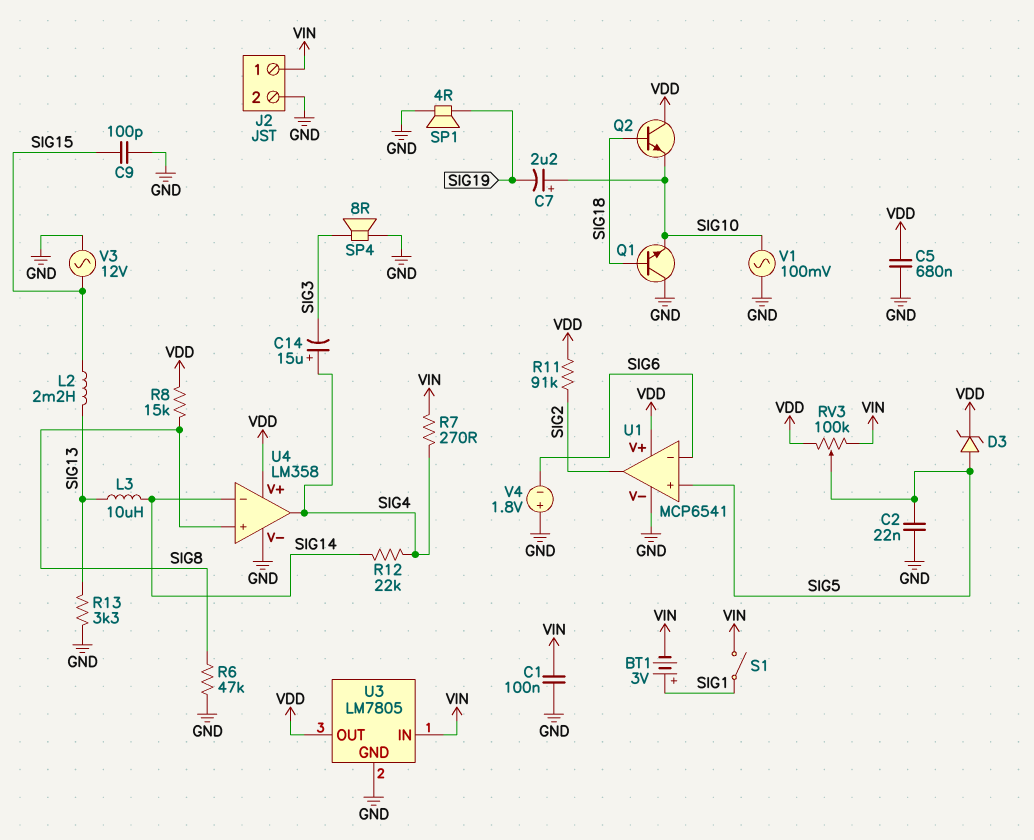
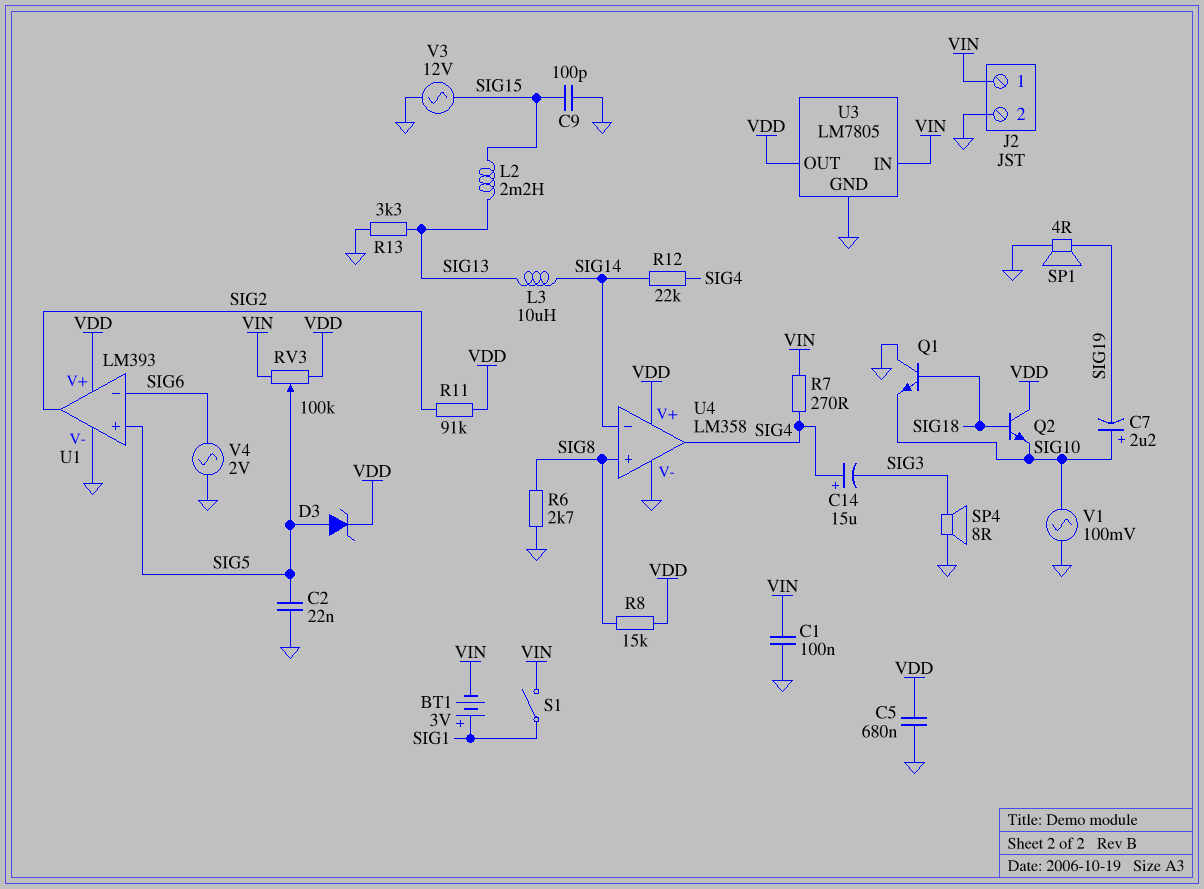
R6: 47k (GND, SIG8) -> 2.7k (GND, SIG8)
U1: MCP6541 -> LM393
V4: 1.8V (plus GND, minus SIG6) -> AC 2V (GND, SIG6)

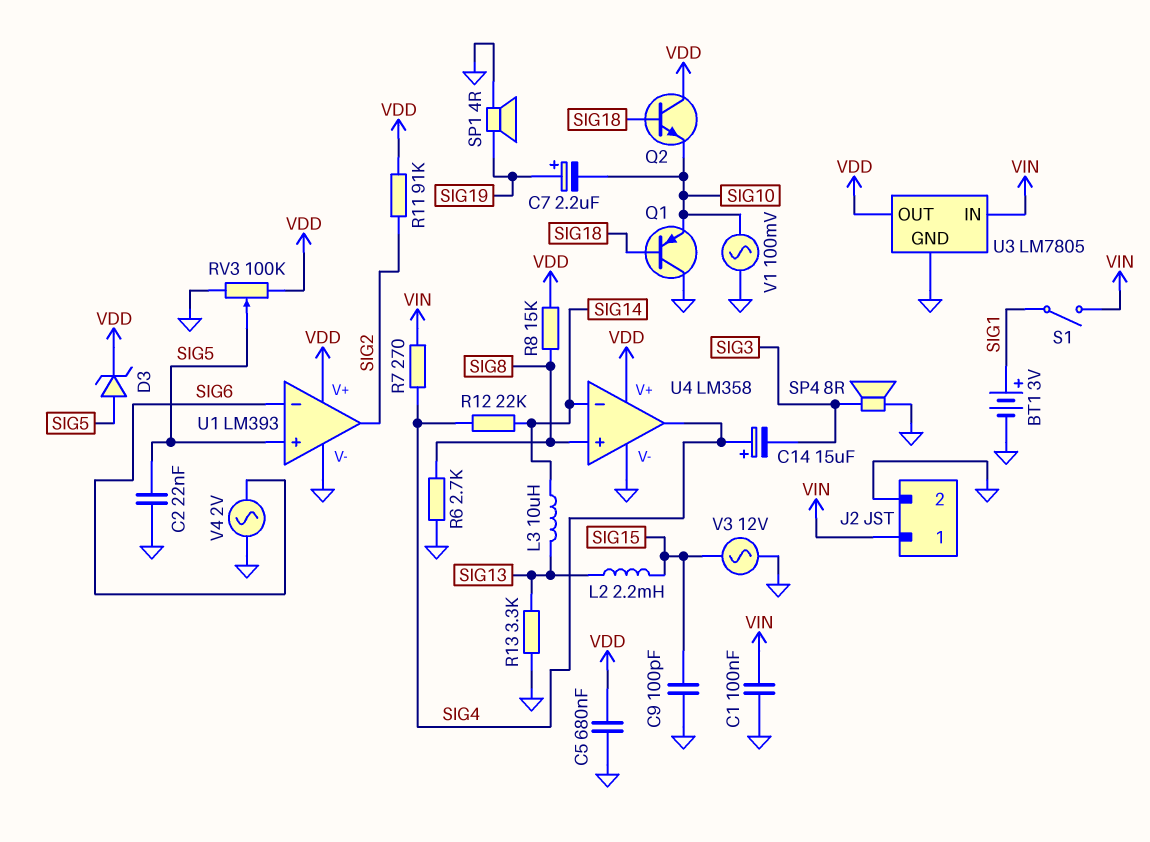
BT1: 3V (plus SIG1, minus VIN) -> 3V (plus SIG1, minus GND)
C7: 2.2uF (plus SIG10, minus SIG19) -> 2.2uF (plus SIG19, minus SIG10)
Q1: NPN (B SIG18, C GND, E SIG10) -> PNP (B SIG18, C GND, E SIG10)
RV3: 100k (VDD, VIN, wiper SIG5) -> 100k (GND, VDD, wiper SIG5)

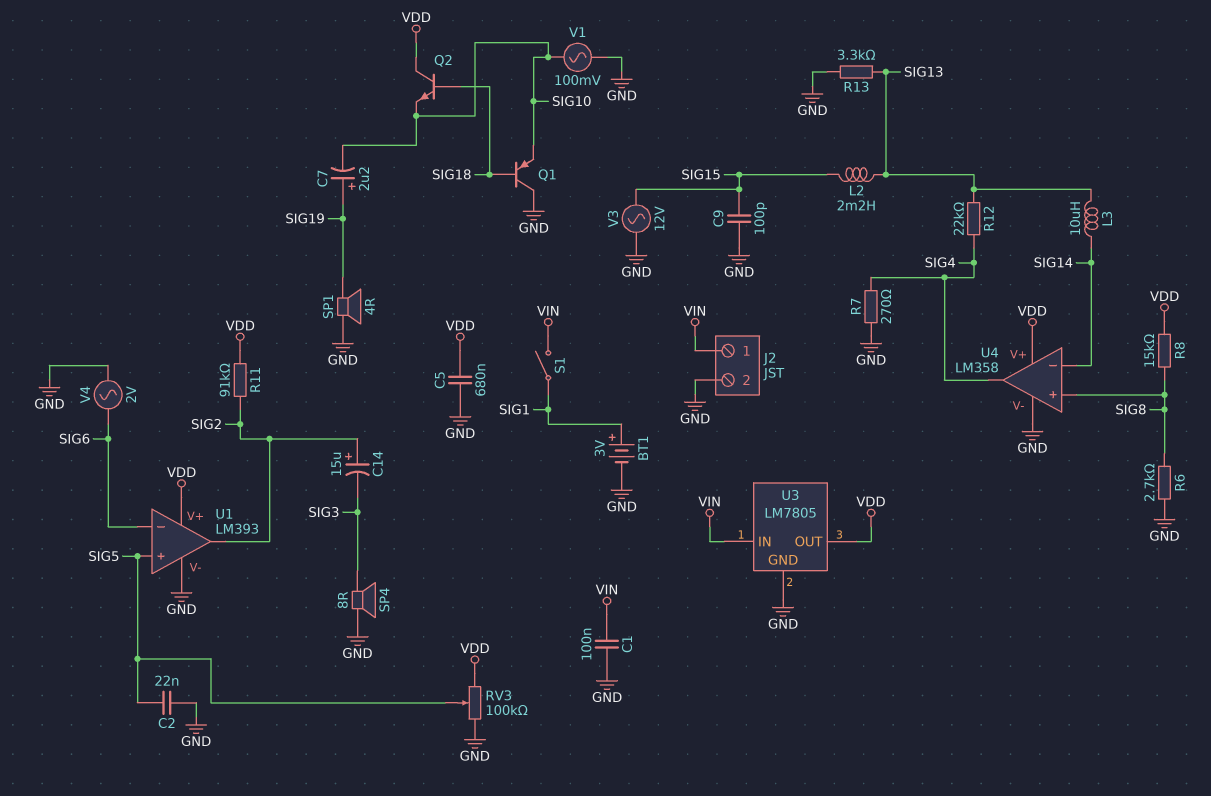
C14: 15uF (plus SIG4, minus SIG3) -> 15uF (plus SIG2, minus SIG3)
D3: zener (A SIG5, K VDD) -> none
R7: 270 (SIG4, VIN) -> 270 (GND, SIG4)
R12: 22k (SIG4, SIG14) -> 22k (SIG4, SIG13)

